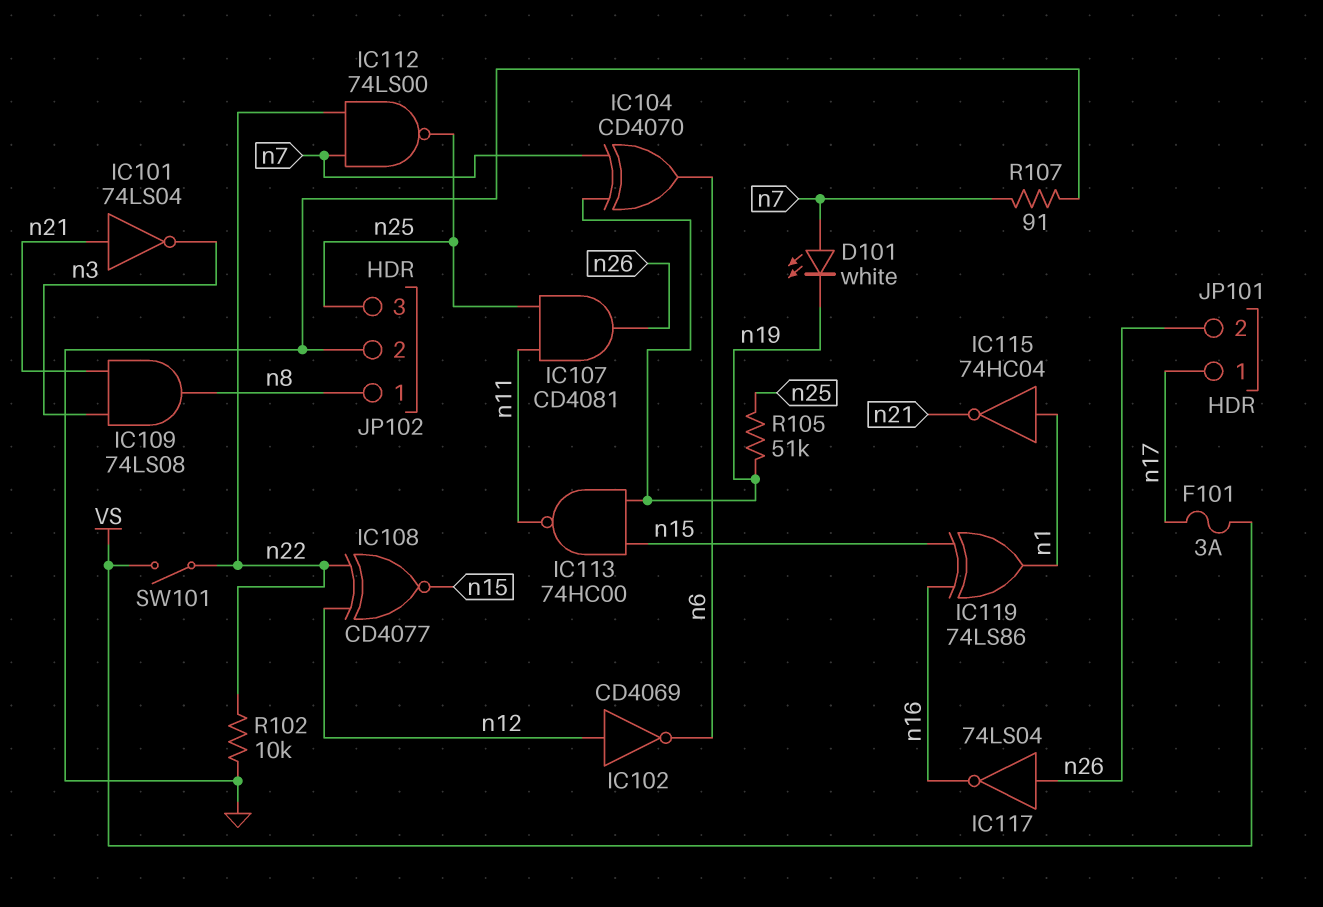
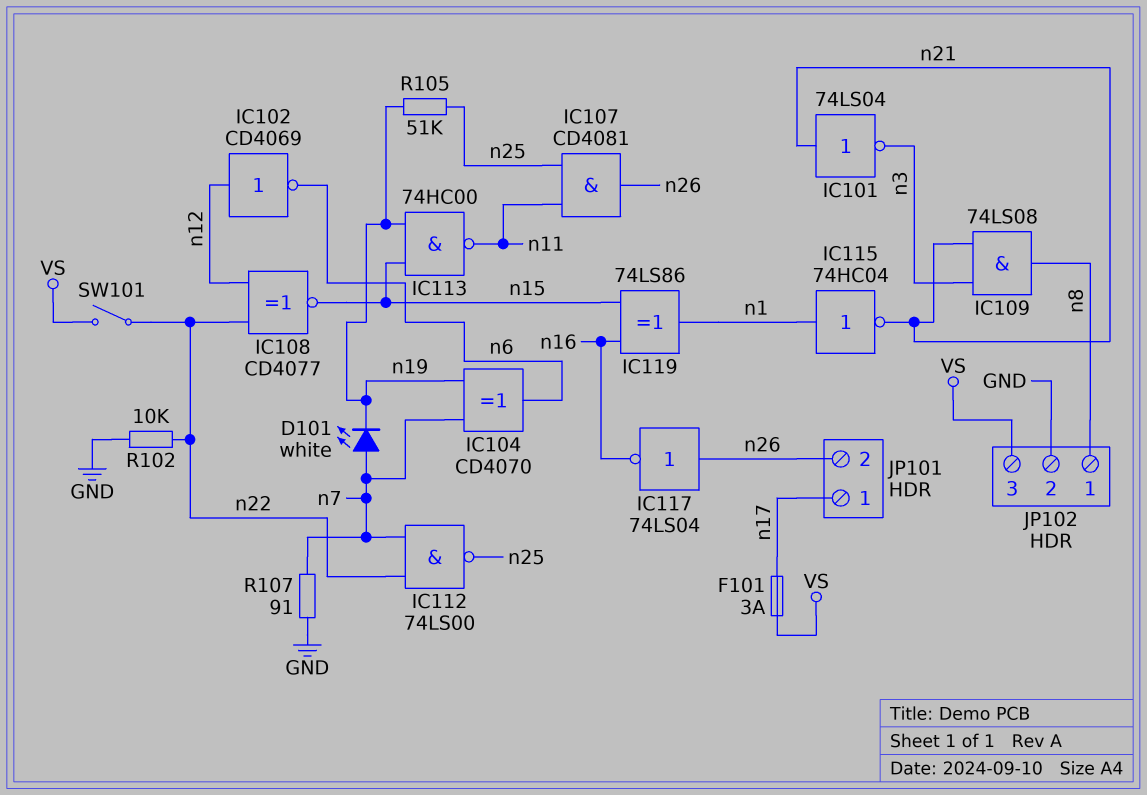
JP102 pin 3: n25 -> VS

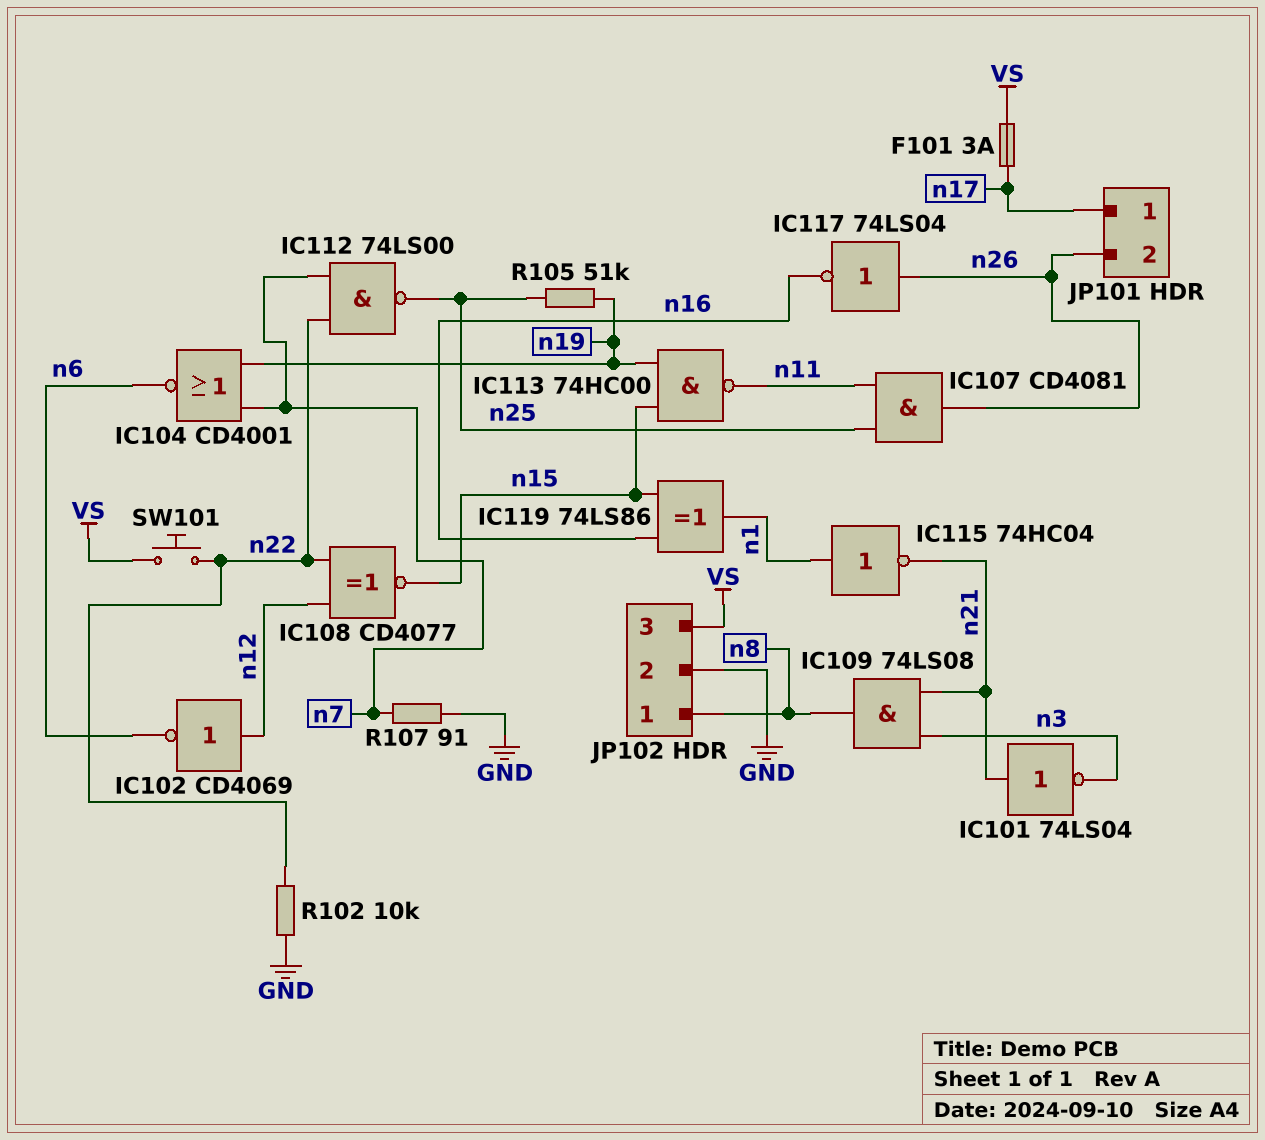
D101: LED white (A n7, K n19) -> none
IC104: XOR CD4070 (in n7, in n19, out n6) -> NOR CD4001 (in n7, in n19, out n6)
SW101: switch (VS, n22) -> button (VS, n22)

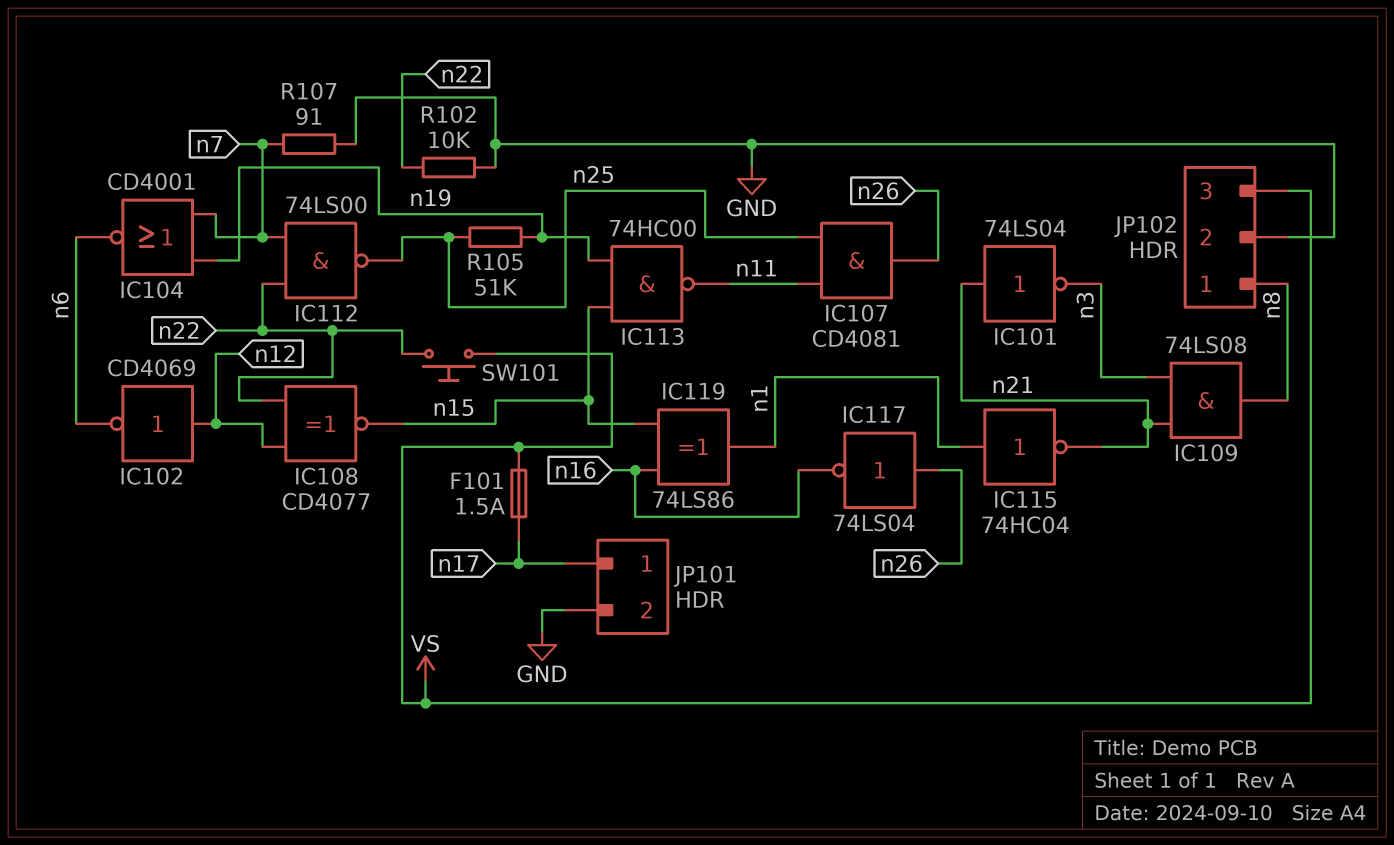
F101: 3A (VS, n17) -> 1.5A (VS, n17)
JP101 pin 2: n26 -> GND

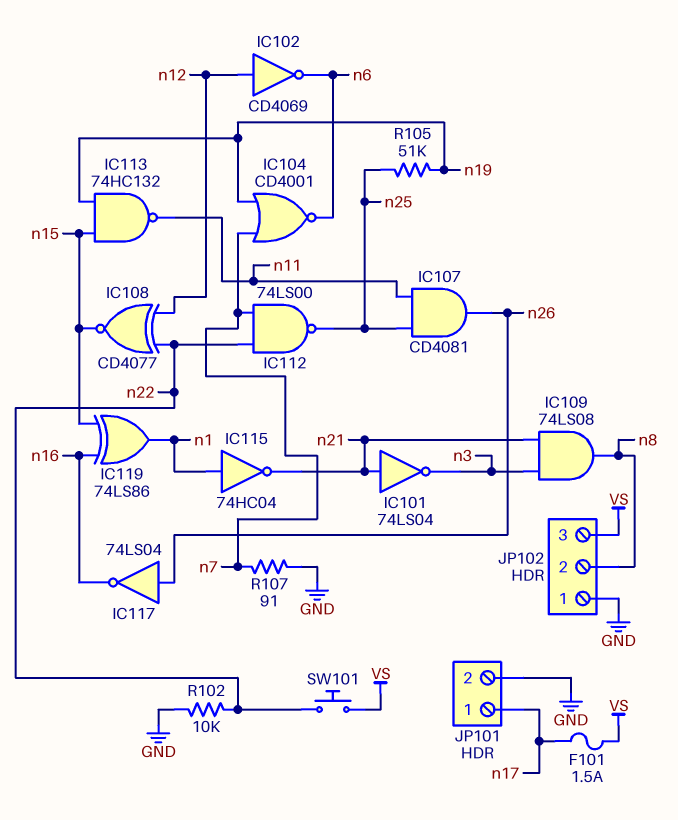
IC113: NAND 74HC00 (in n15, in n19, out n11) -> NAND 74HC132 (in n15, in n19, out n11)
JP102 pin 1: n8 -> GND
JP102 pin 2: GND -> n8

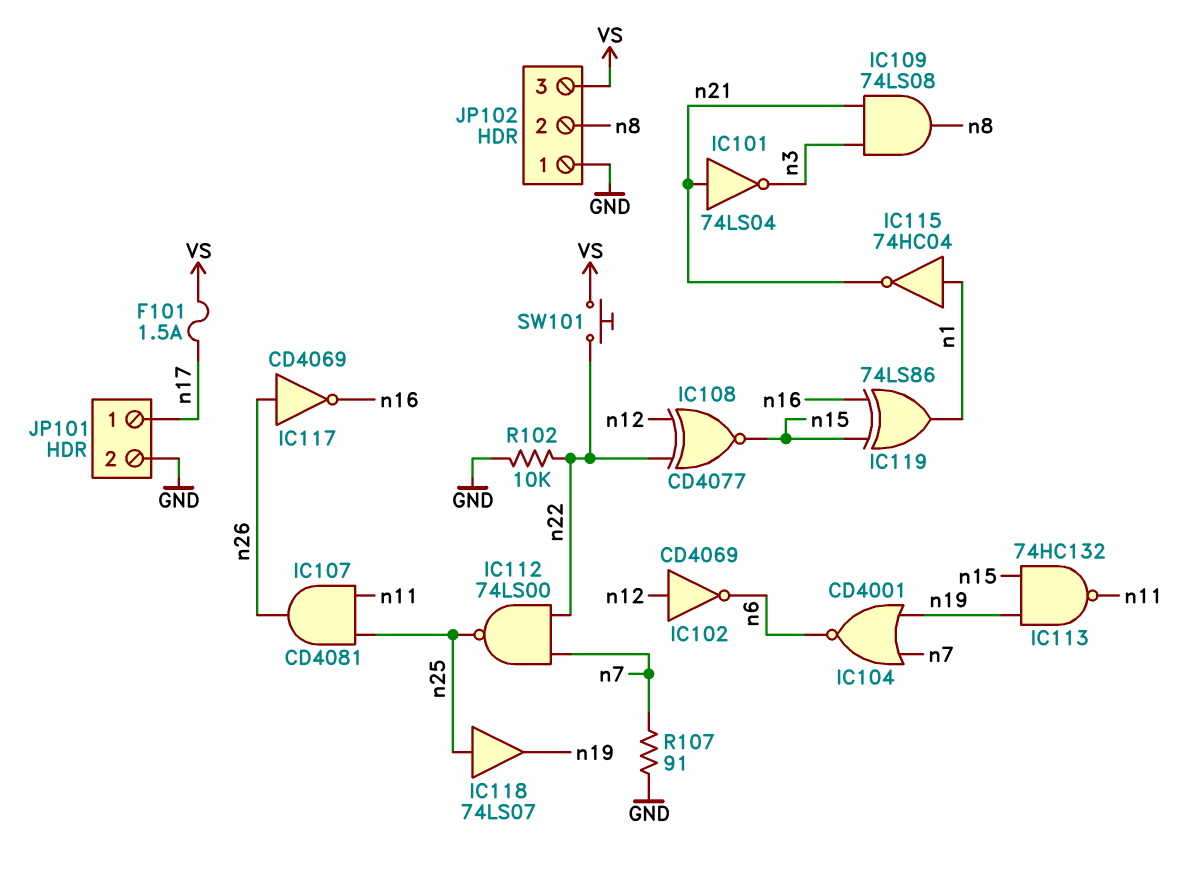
IC117: NOT 74LS04 (in n26, out n16) -> NOT CD4069 (in n26, out n16)
IC118: none -> buffer 74LS07 (in n25, out n19)
R105: 51k (n19, n25) -> none

